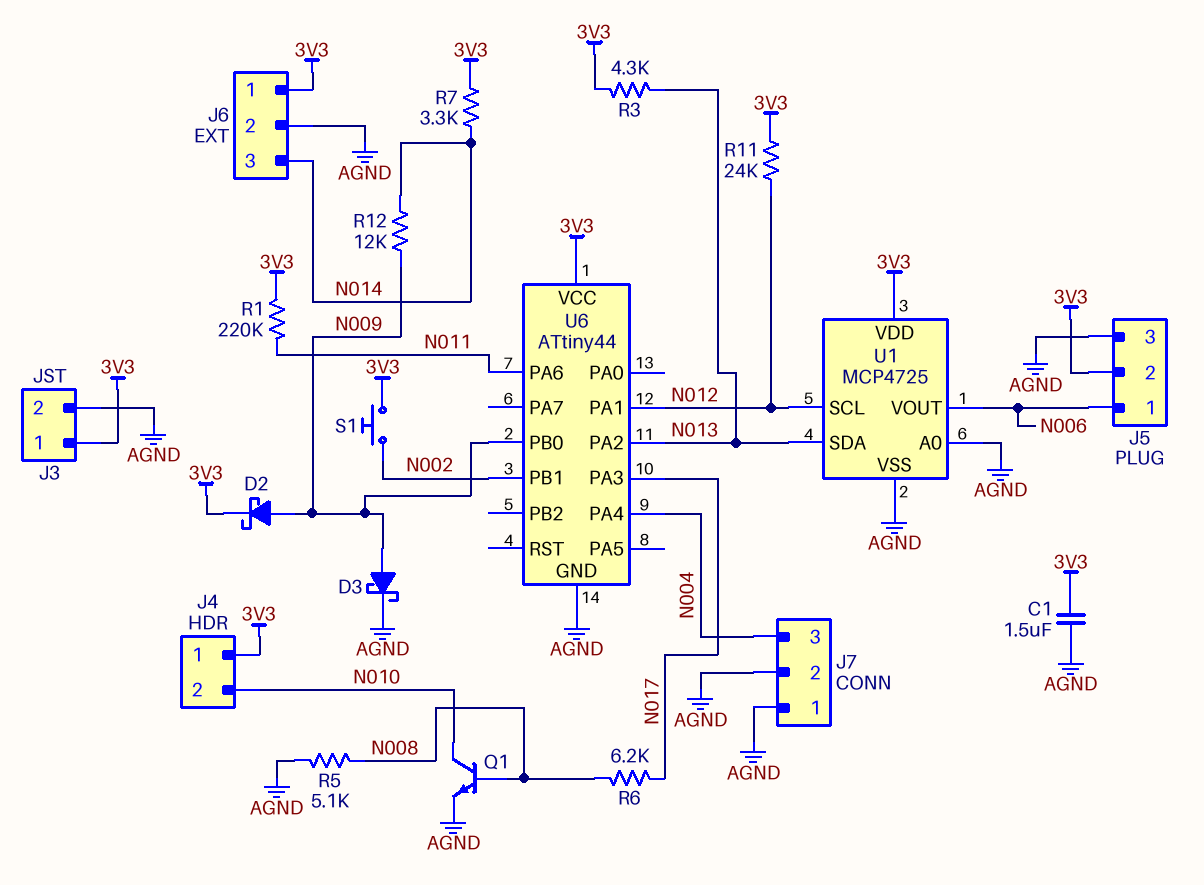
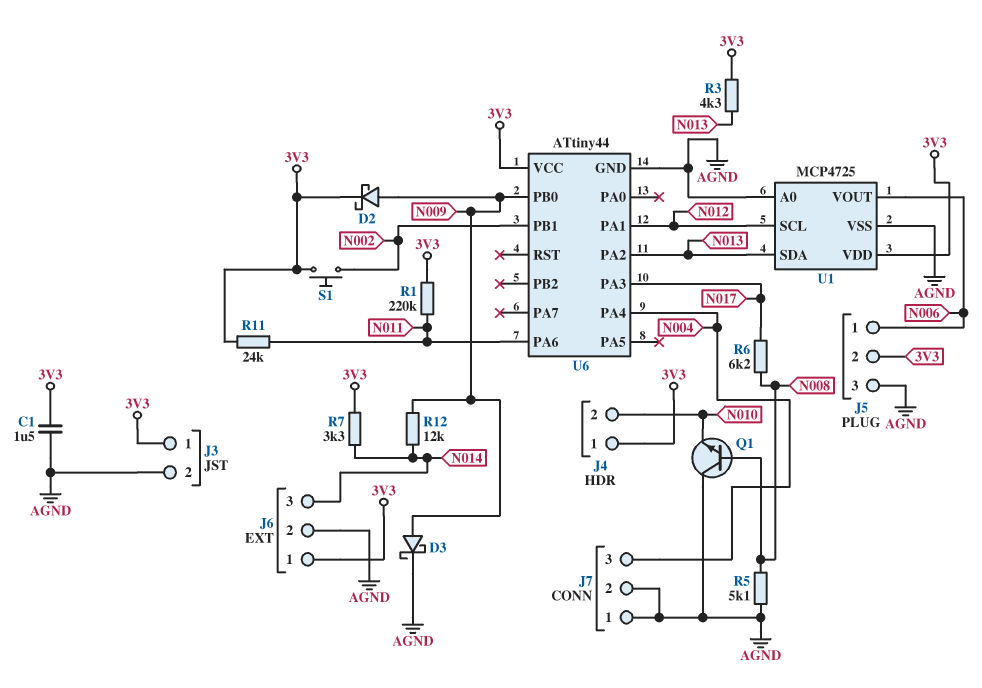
Q1: NPN (B N008, C N010, E AGND) -> NPN (B N008, C AGND, E N010)
R11: 24k (3V3, N012) -> 24k (3V3, N011)

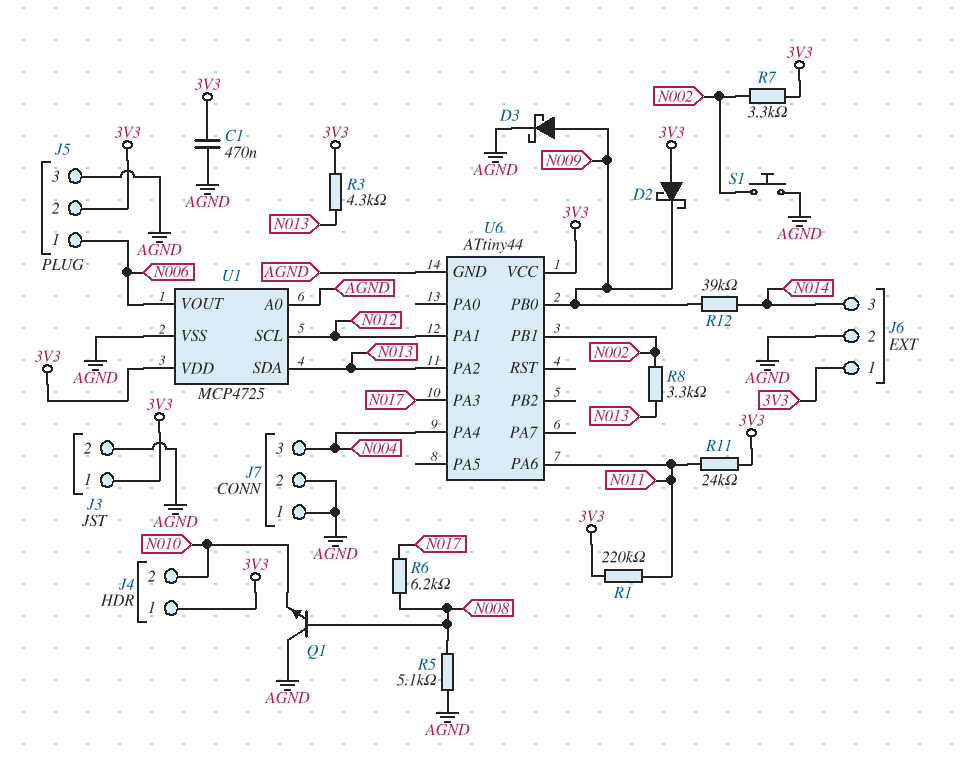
C1: 1.5uF (3V3, AGND) -> 470nF (3V3, AGND)
D2: schottky (A N009, K 3V3) -> schottky (A 3V3, K N009)
R7: 3.3k (3V3, N014) -> 3.3k (3V3, N002)
R8: none -> 3.3k (N002, N013)
R12: 12k (N009, N014) -> 39k (N009, N014)
S1: button (3V3, N002) -> button (AGND, N002)

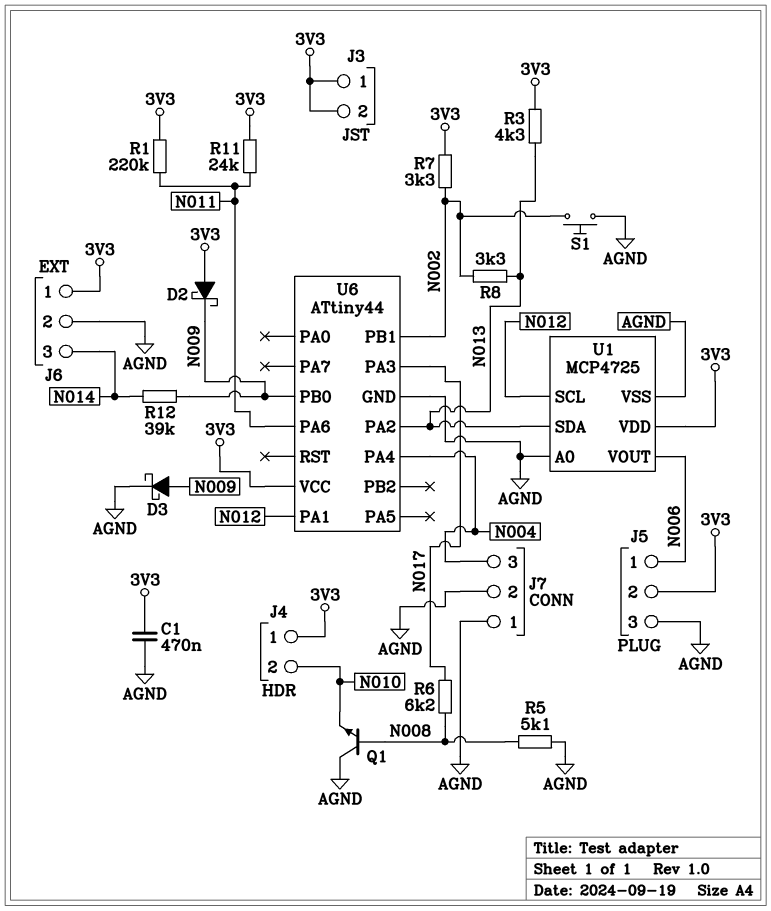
J3 pin 2: AGND -> 3V3

